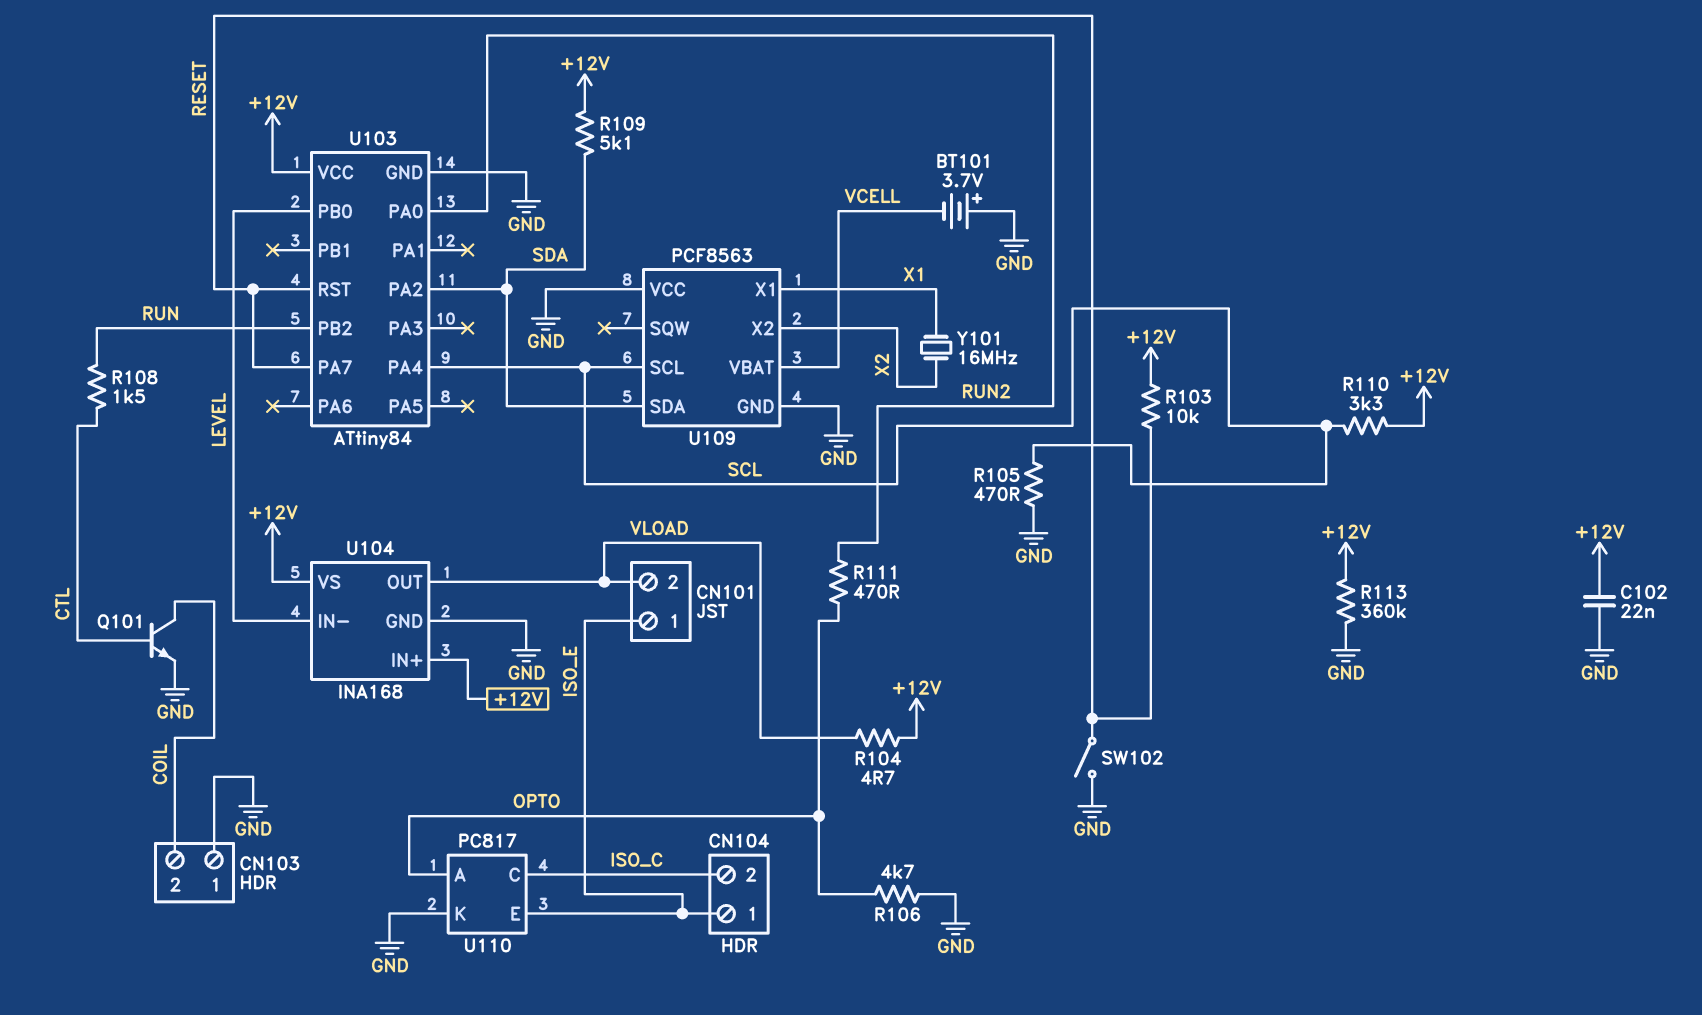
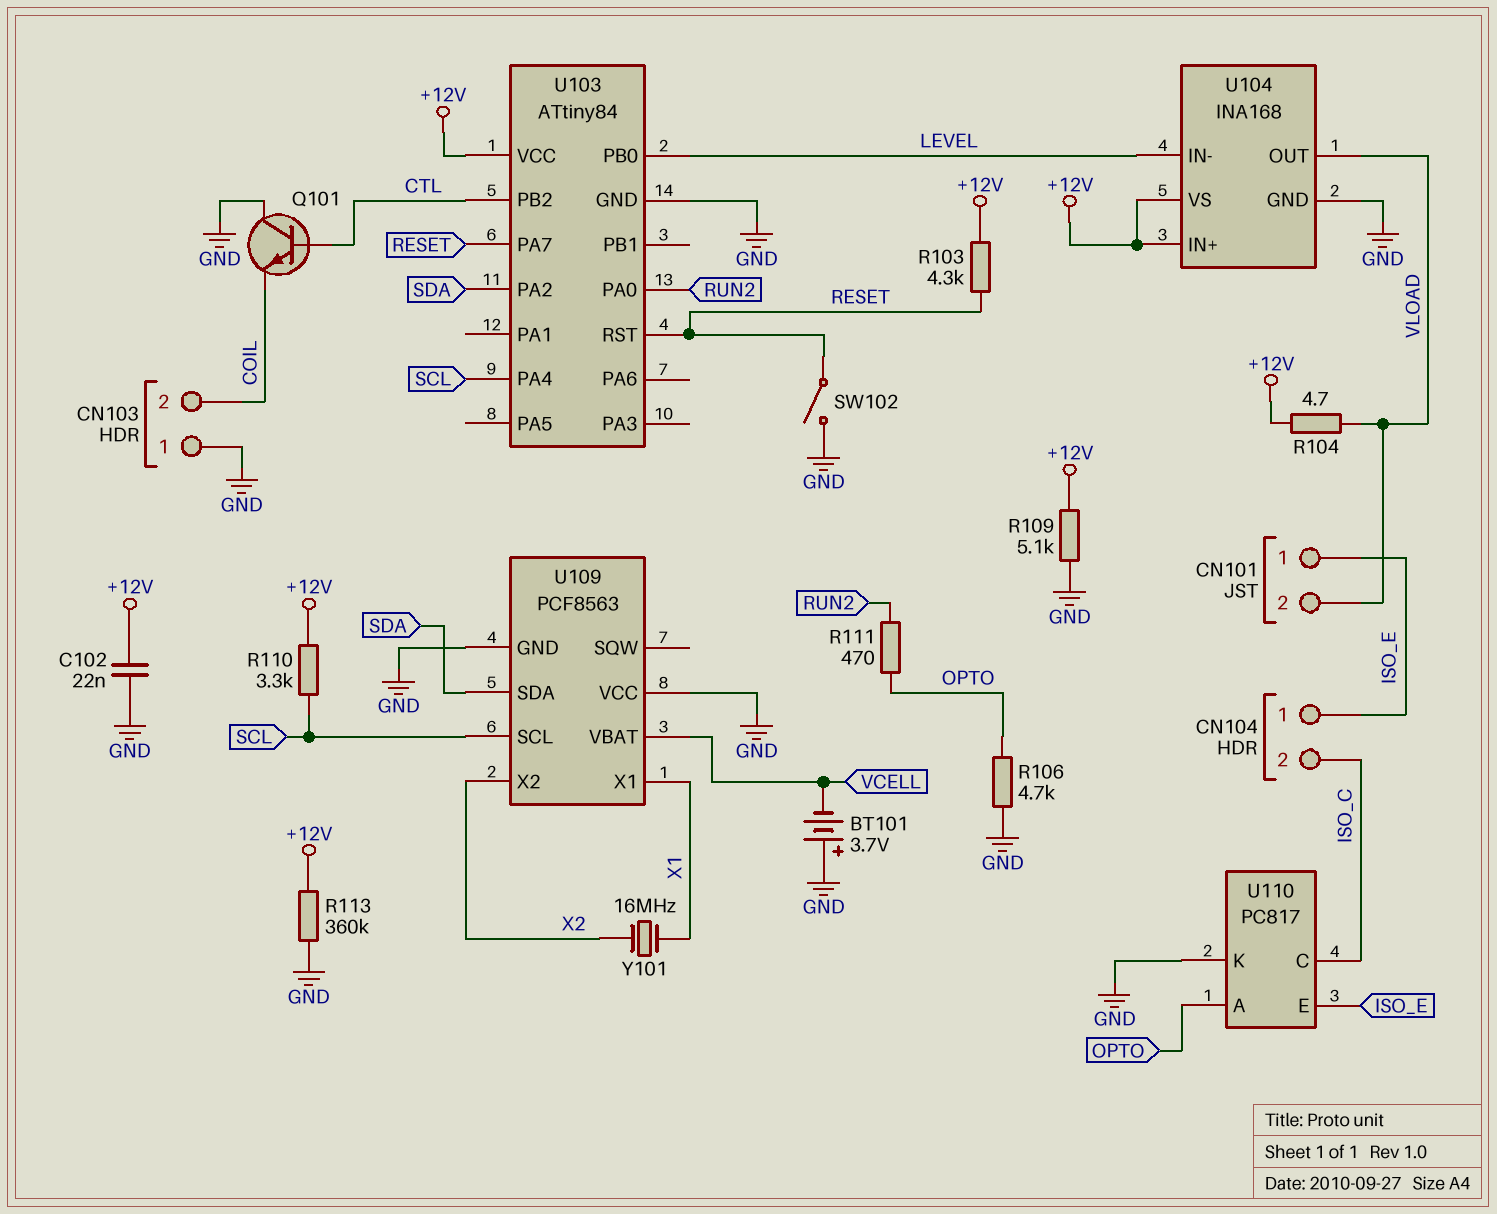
Q101: NPN (B CTL, C COIL, E GND) -> NPN (B CTL, C GND, E COIL)
R103: 10k (+12V, RESET) -> 4.3k (+12V, RESET)
R105: 470 (GND, SCL) -> none
R108: 1.5k (CTL, RUN) -> none
R109: 5.1k (+12V, SDA) -> 5.1k (+12V, GND)
U103 pin PB2: RUN -> CTL

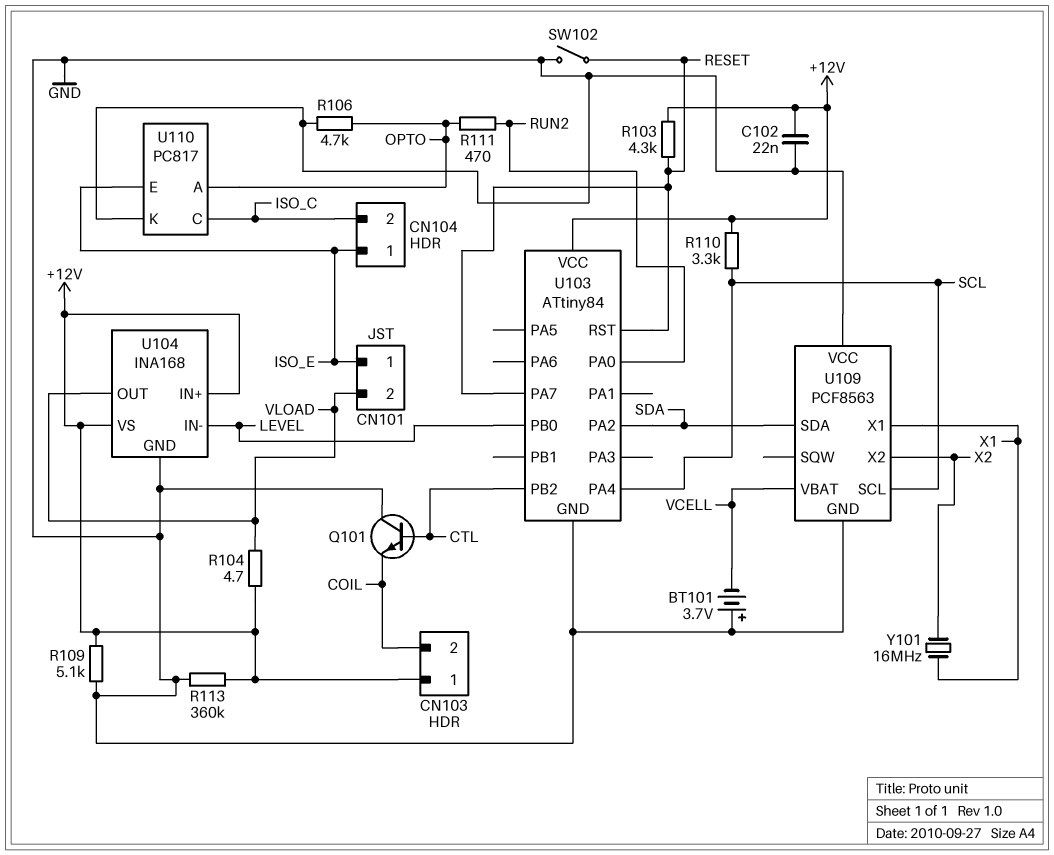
CN103 pin 1: GND -> +12V

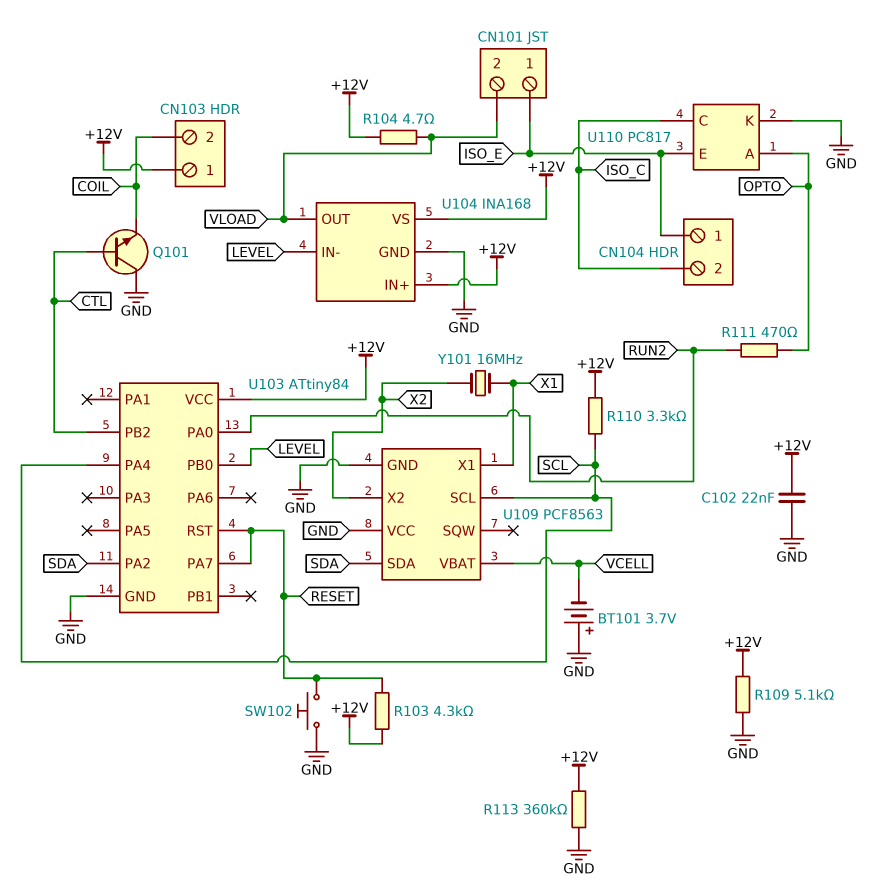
R106: 4.7k (GND, OPTO) -> none
SW102: switch (GND, RESET) -> button (GND, RESET)

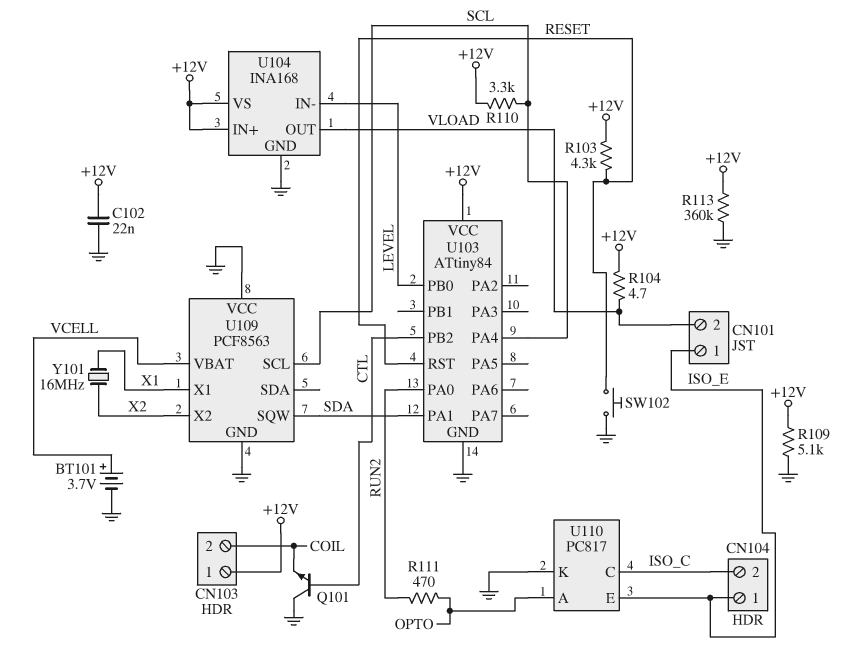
BT101: 3.7V (plus GND, minus VCELL) -> 3.7V (plus VCELL, minus GND)
U103 pin PA1: none -> SDA
U103 pin PA2: SDA -> none
U103 pin PA7: RESET -> none
U109 pin SDA: SDA -> none
U109 pin SQW: none -> SDA

